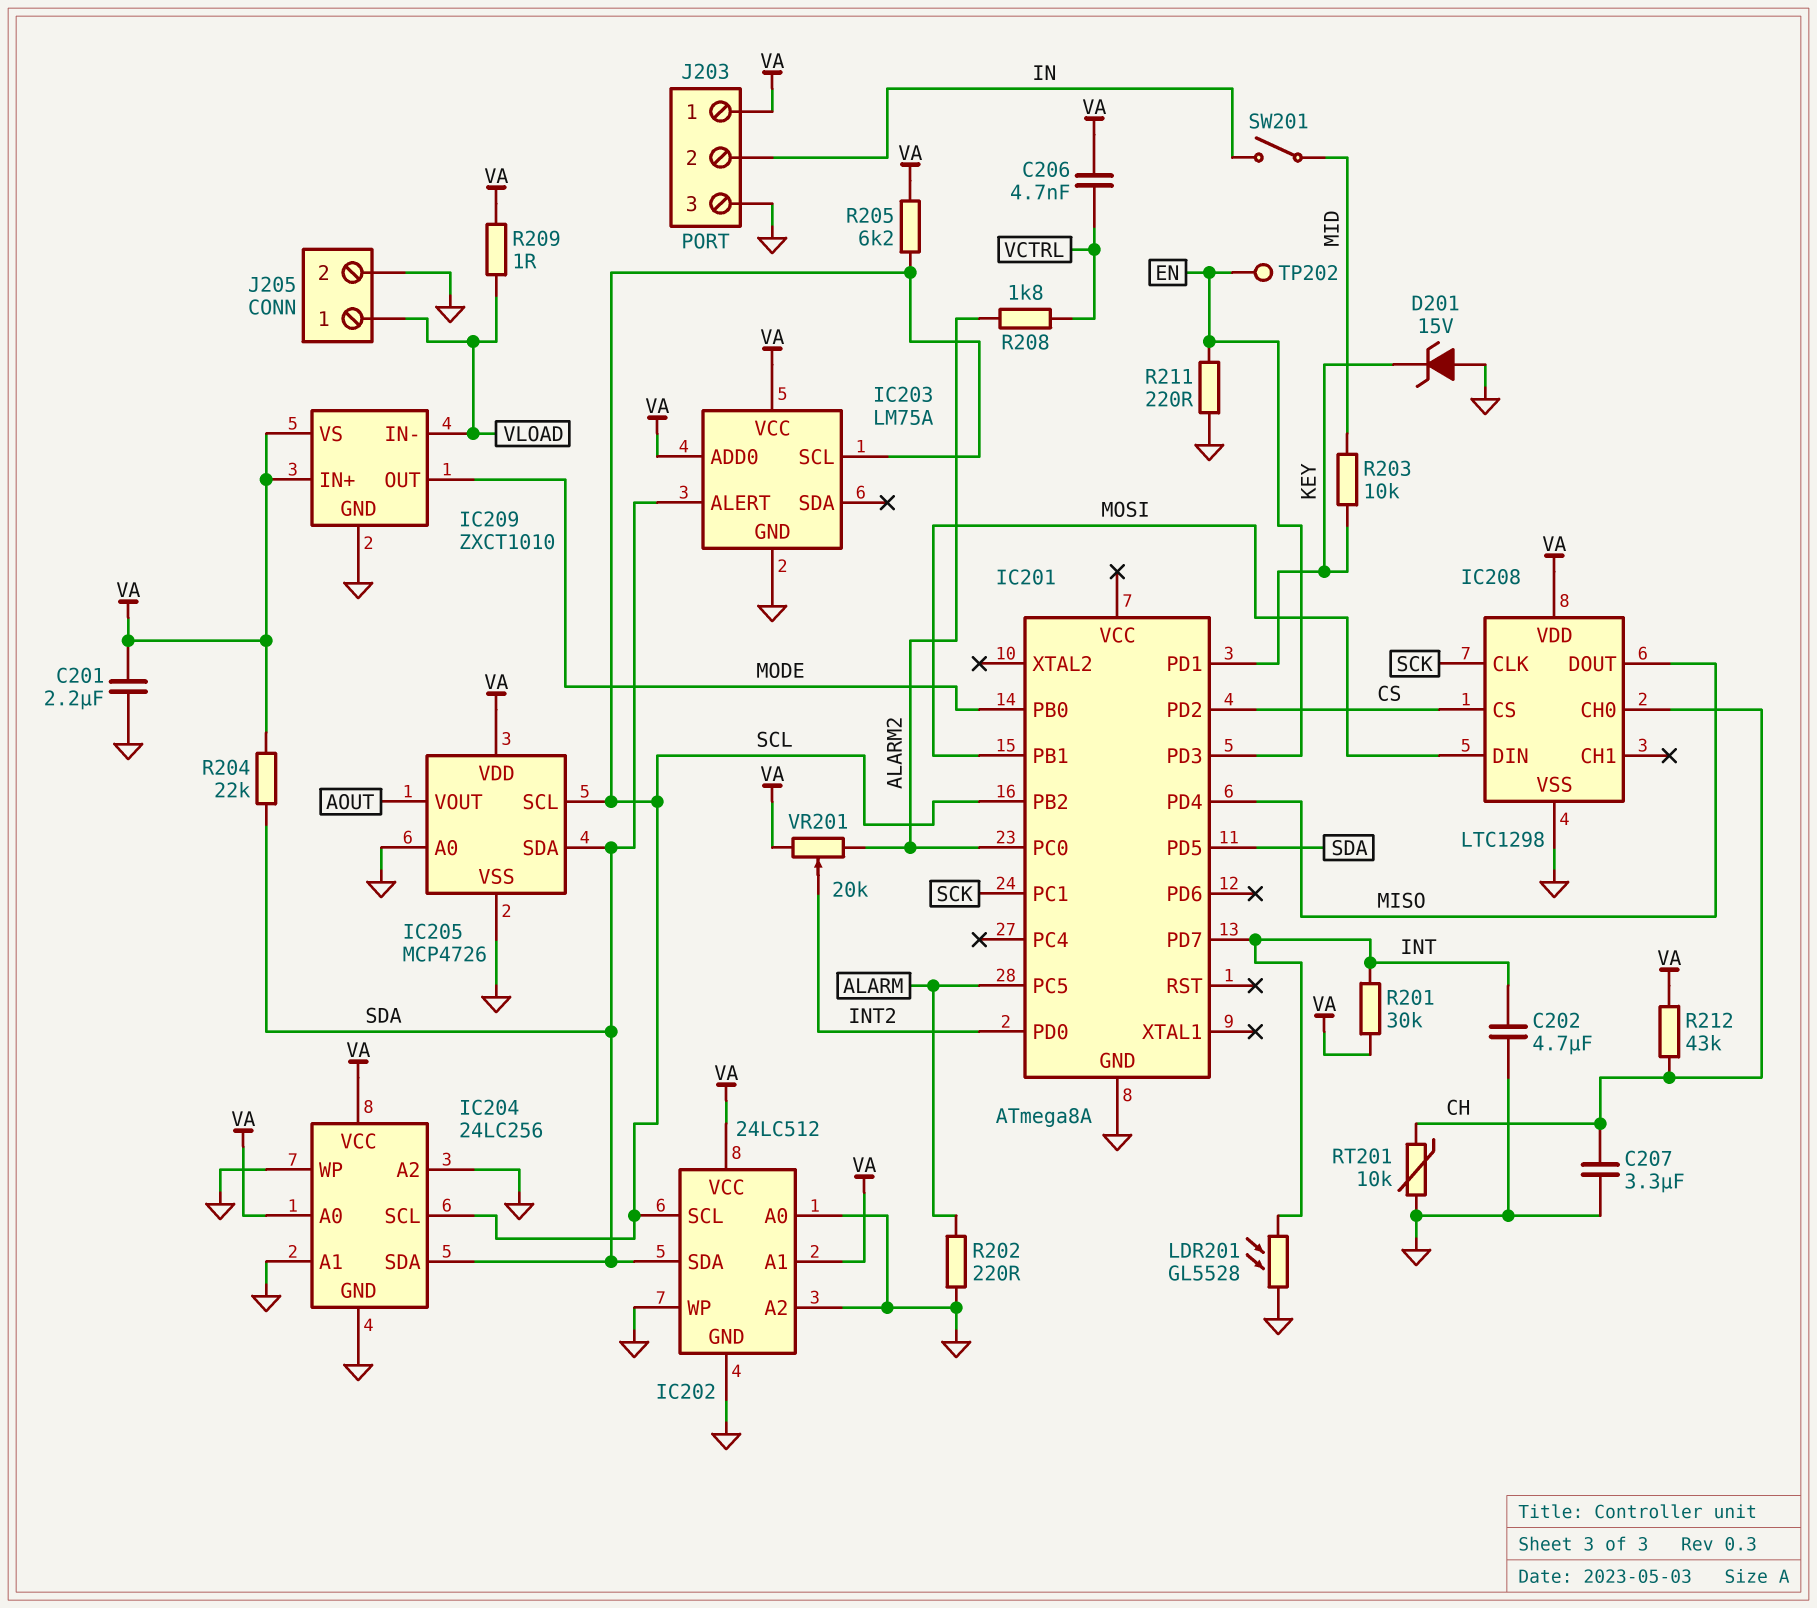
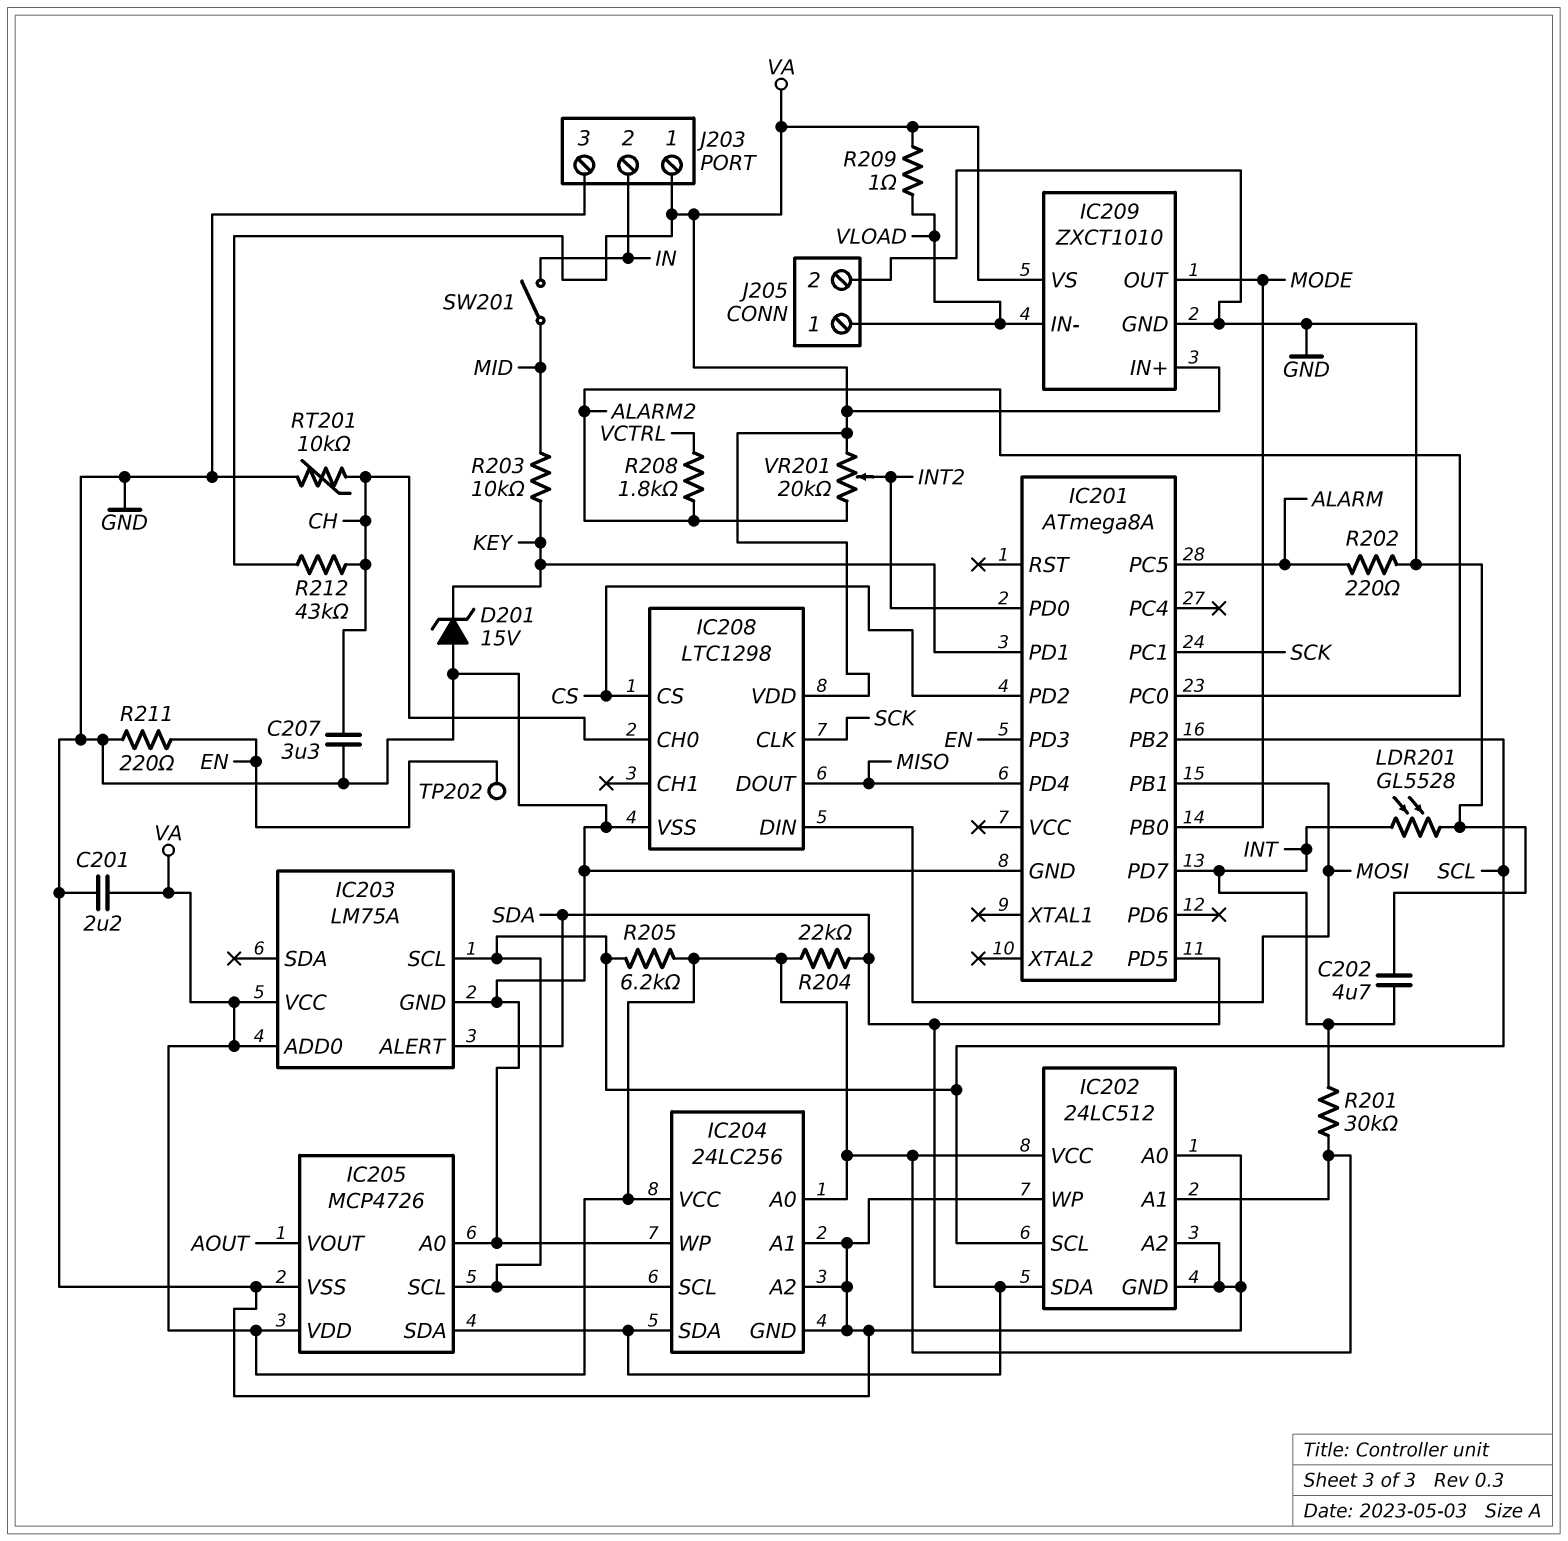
C206: 4.7nF (VA, VCTRL) -> none

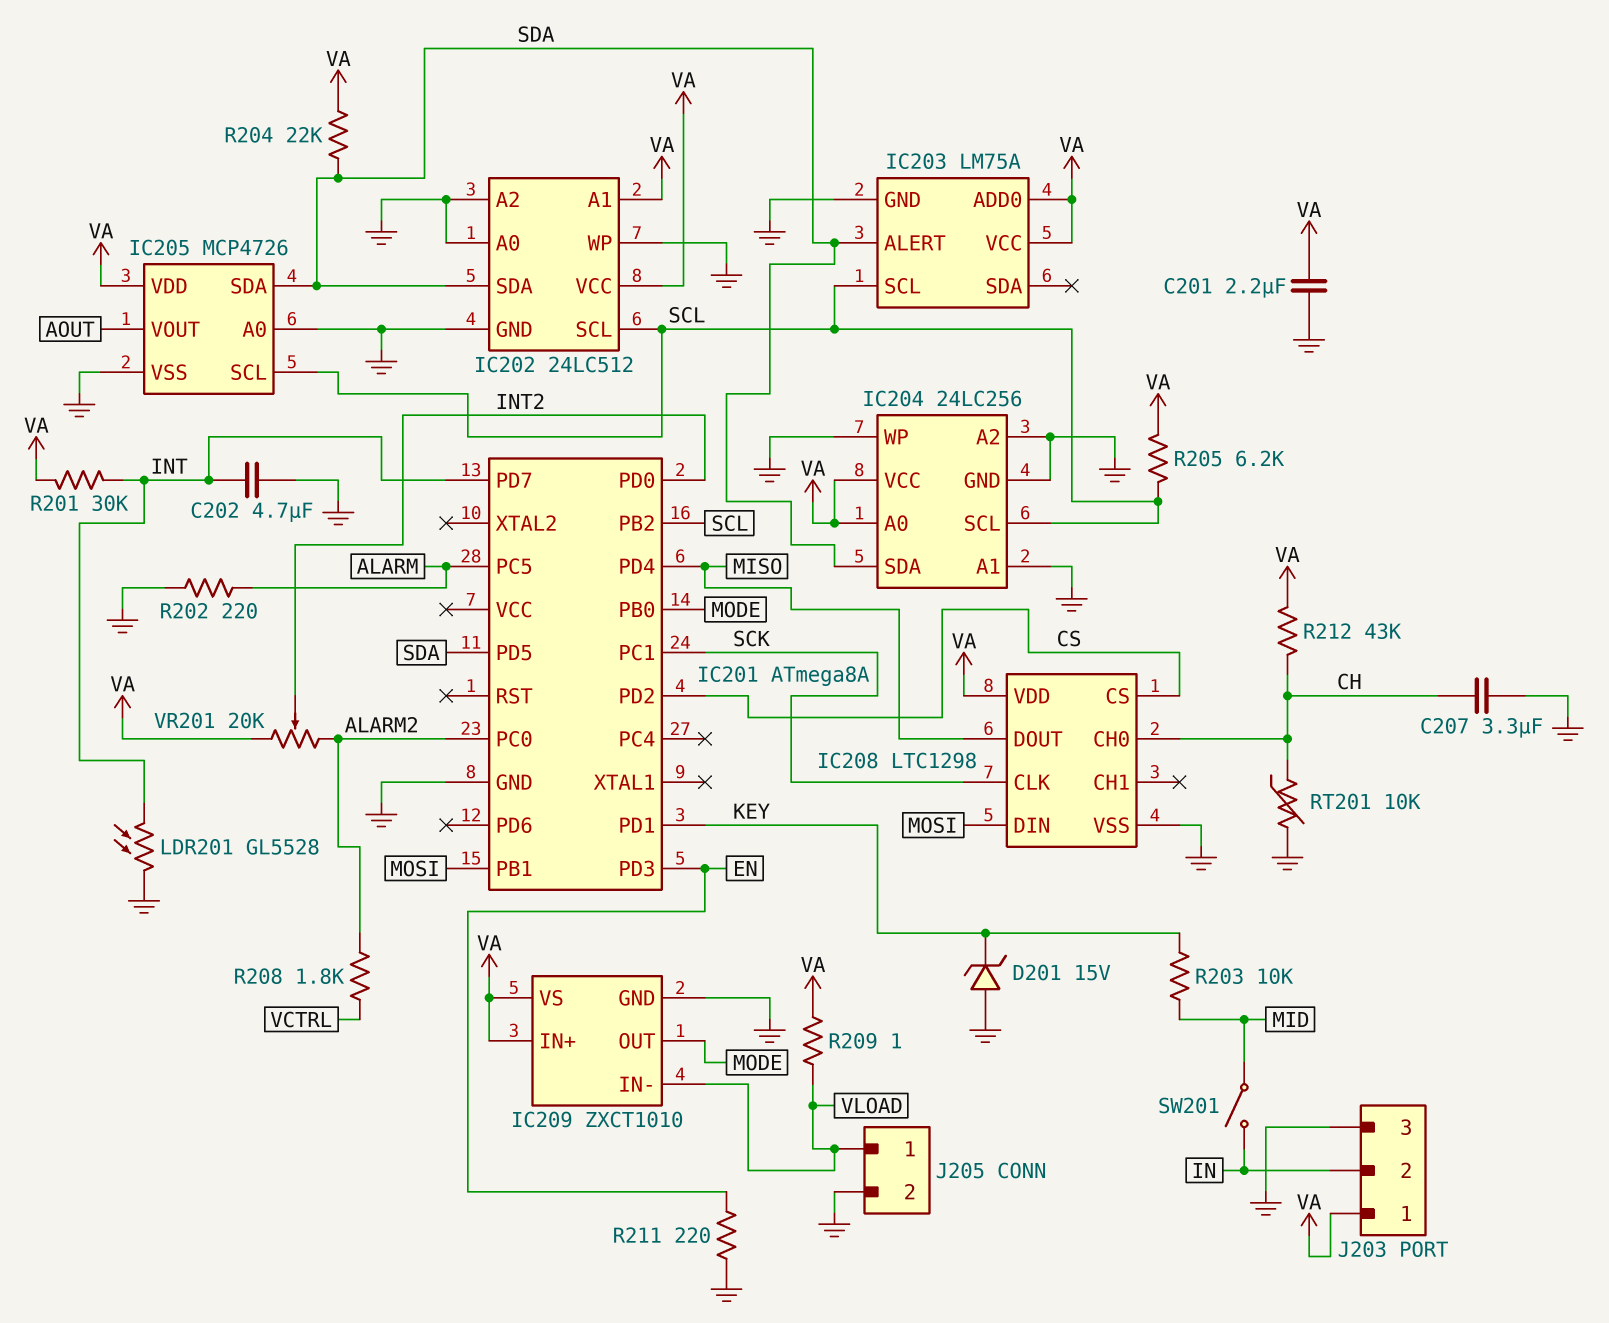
TP202: test point (EN) -> none

